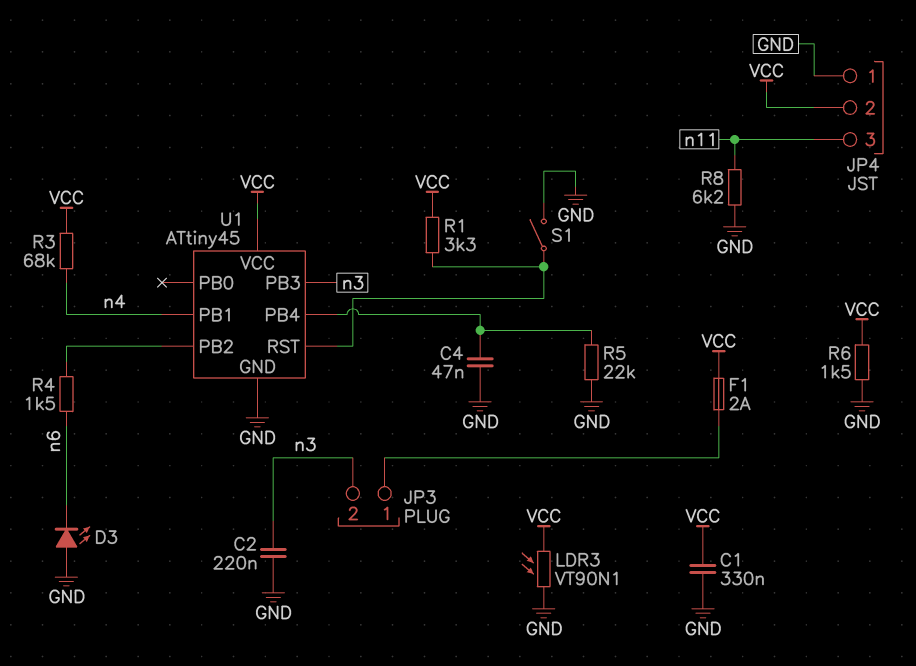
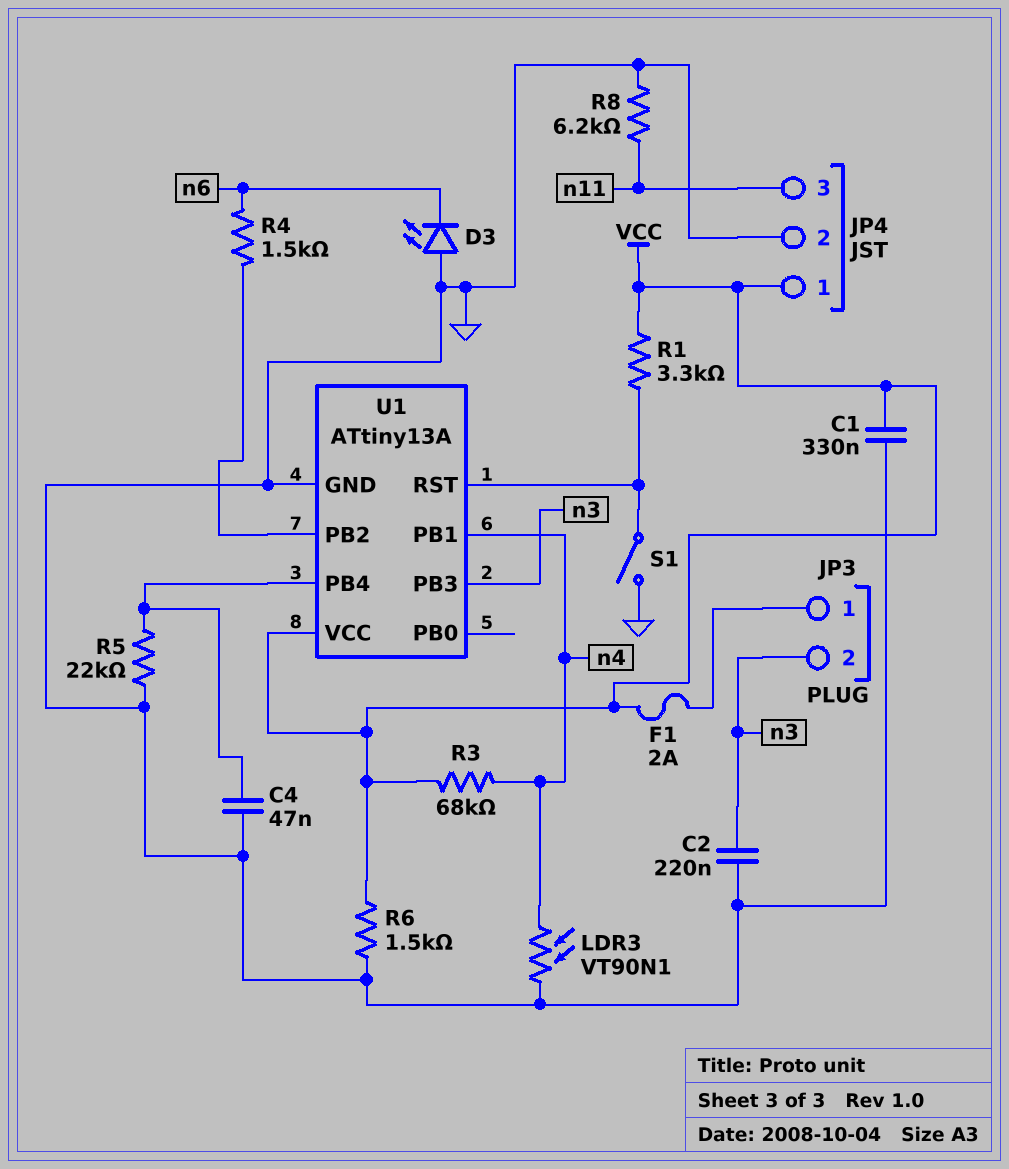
JP4 pin 1: GND -> VCC
JP4 pin 2: VCC -> GND
LDR3: VT90N1 (GND, VCC) -> VT90N1 (GND, n4)
U1: ATtiny45 -> ATtiny13A

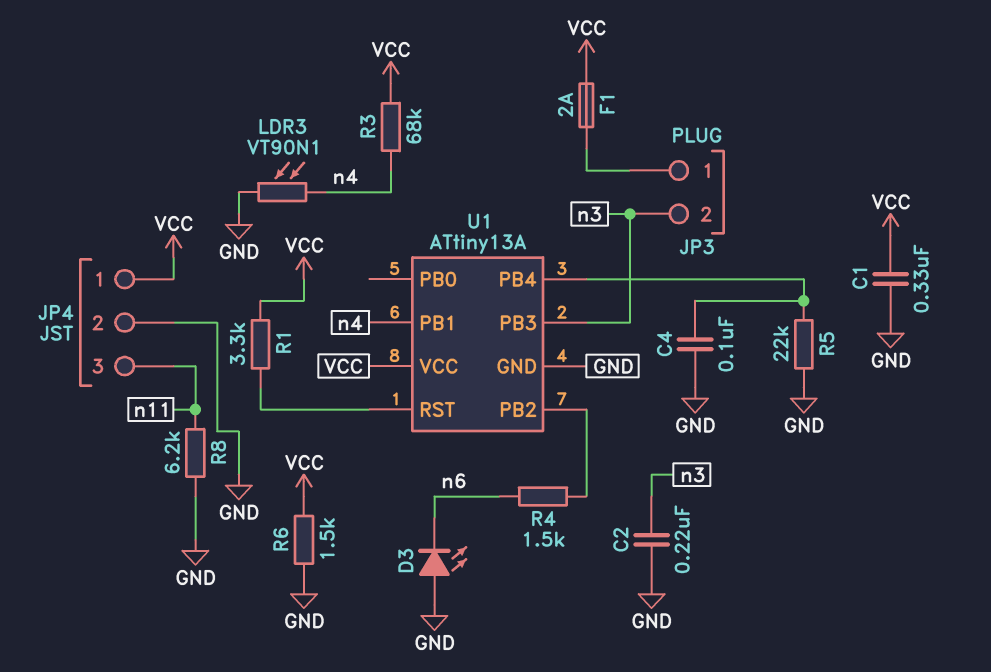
C4: 47nF (GND, U1/PB4) -> 100nF (GND, U1/PB4)
S1: switch (GND, U1/RST) -> none

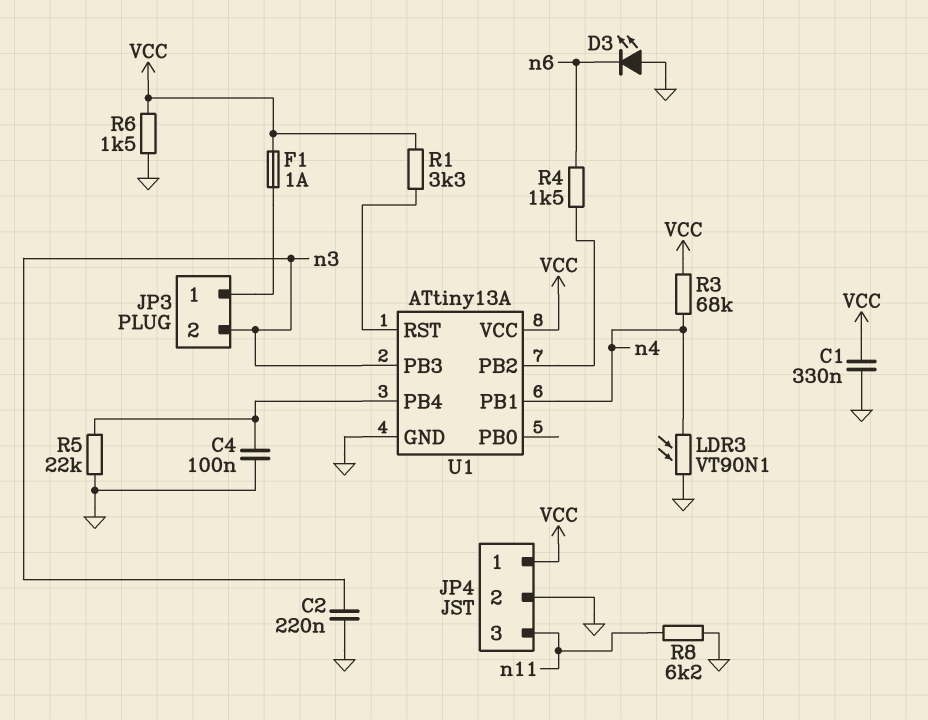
F1: 2A (JP3/1, VCC) -> 1A (JP3/1, VCC)

